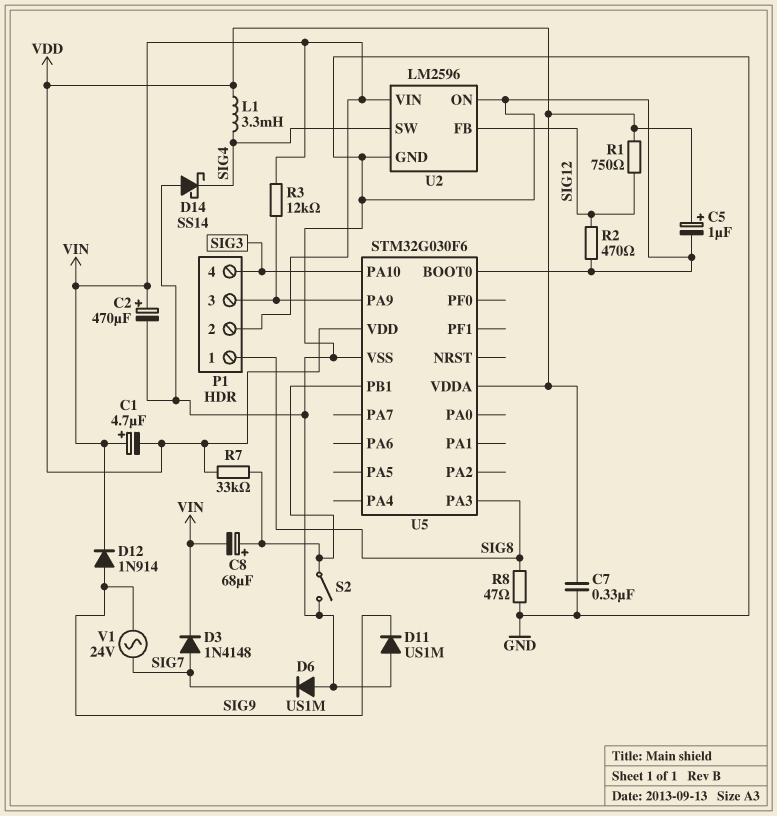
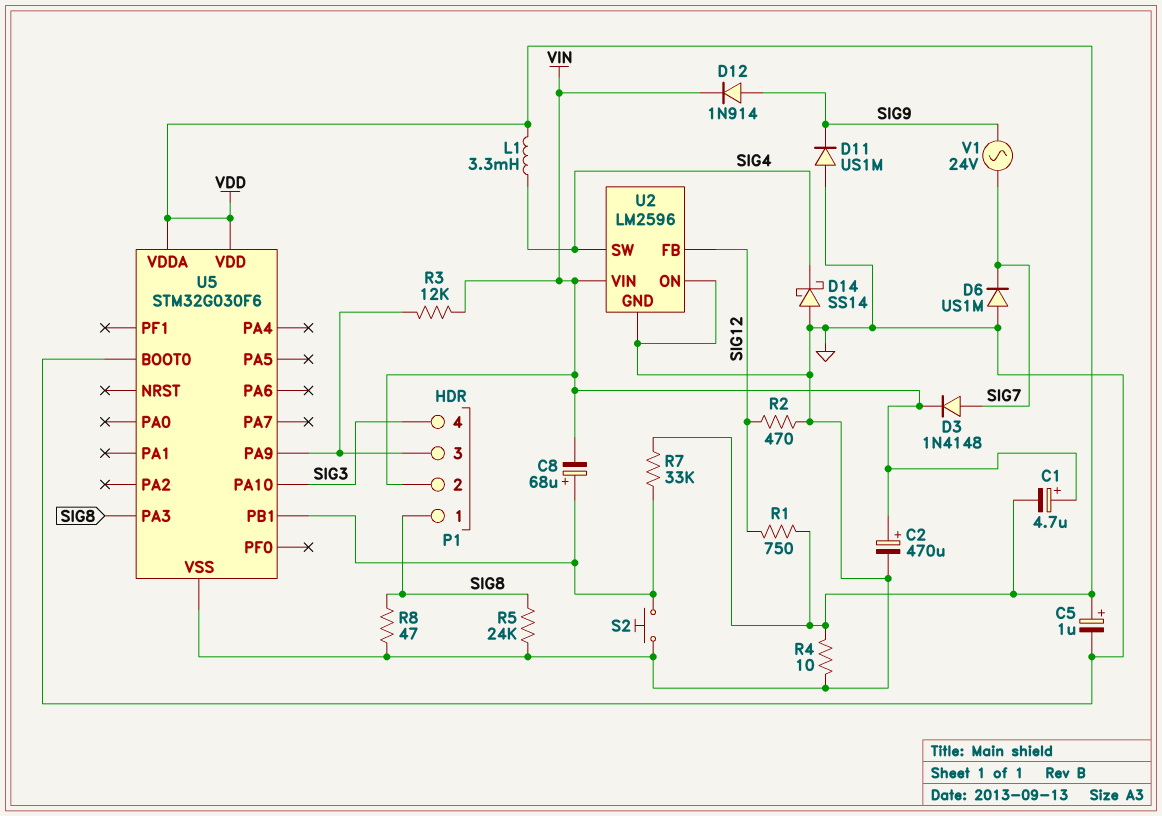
C7: 330nF (GND, VDD) -> none
R4: none -> 10 (GND, VDD)
R5: none -> 24k (GND, SIG8)
S2: switch (GND, U5/PB1) -> button (GND, U5/PB1)

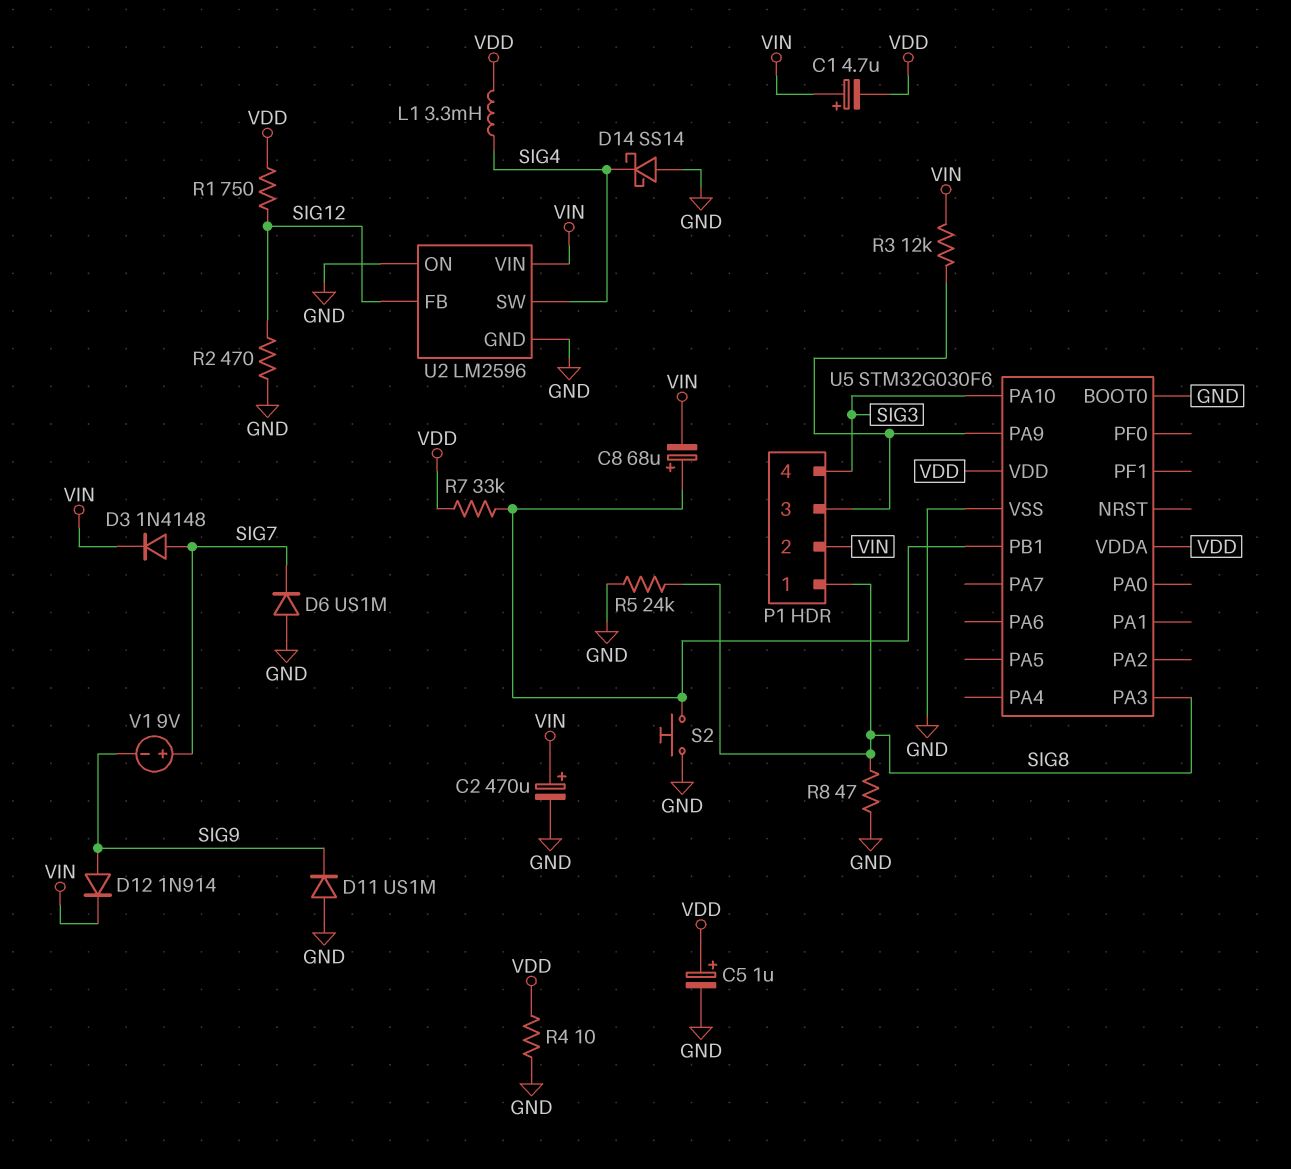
V1: AC 24V (SIG7, SIG9) -> 9V (plus SIG7, minus SIG9)

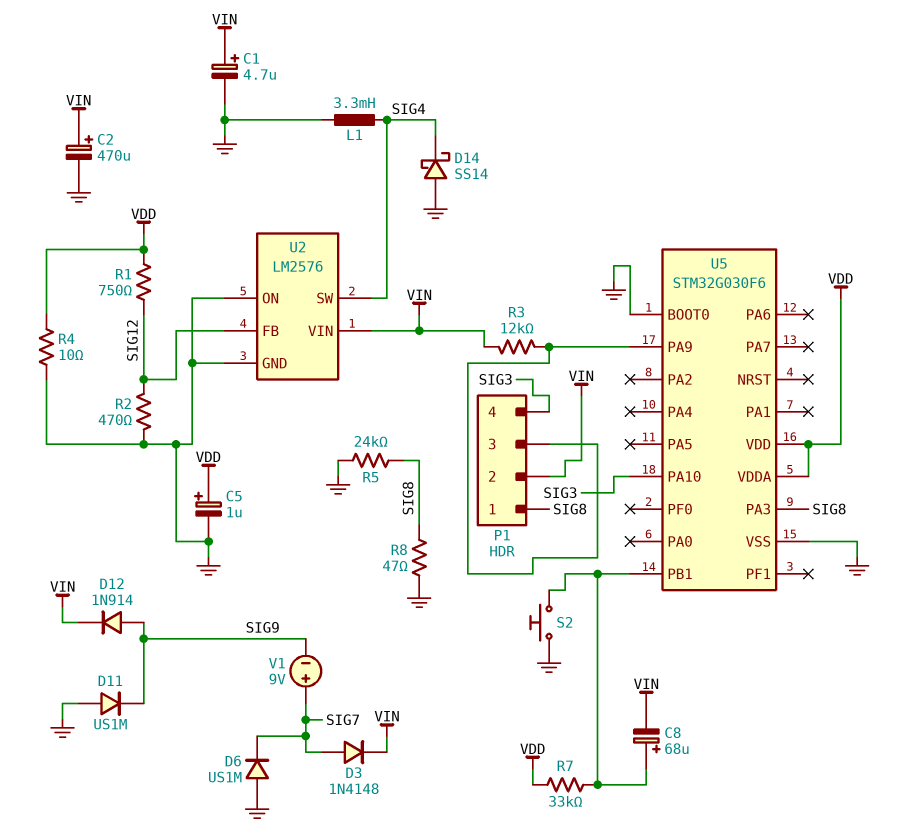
C1: 4.7uF (plus VIN, minus VDD) -> 4.7uF (plus VIN, minus GND)
L1: 3.3mH (SIG4, VDD) -> 3.3mH (GND, SIG4)
U2: LM2596 -> LM2576

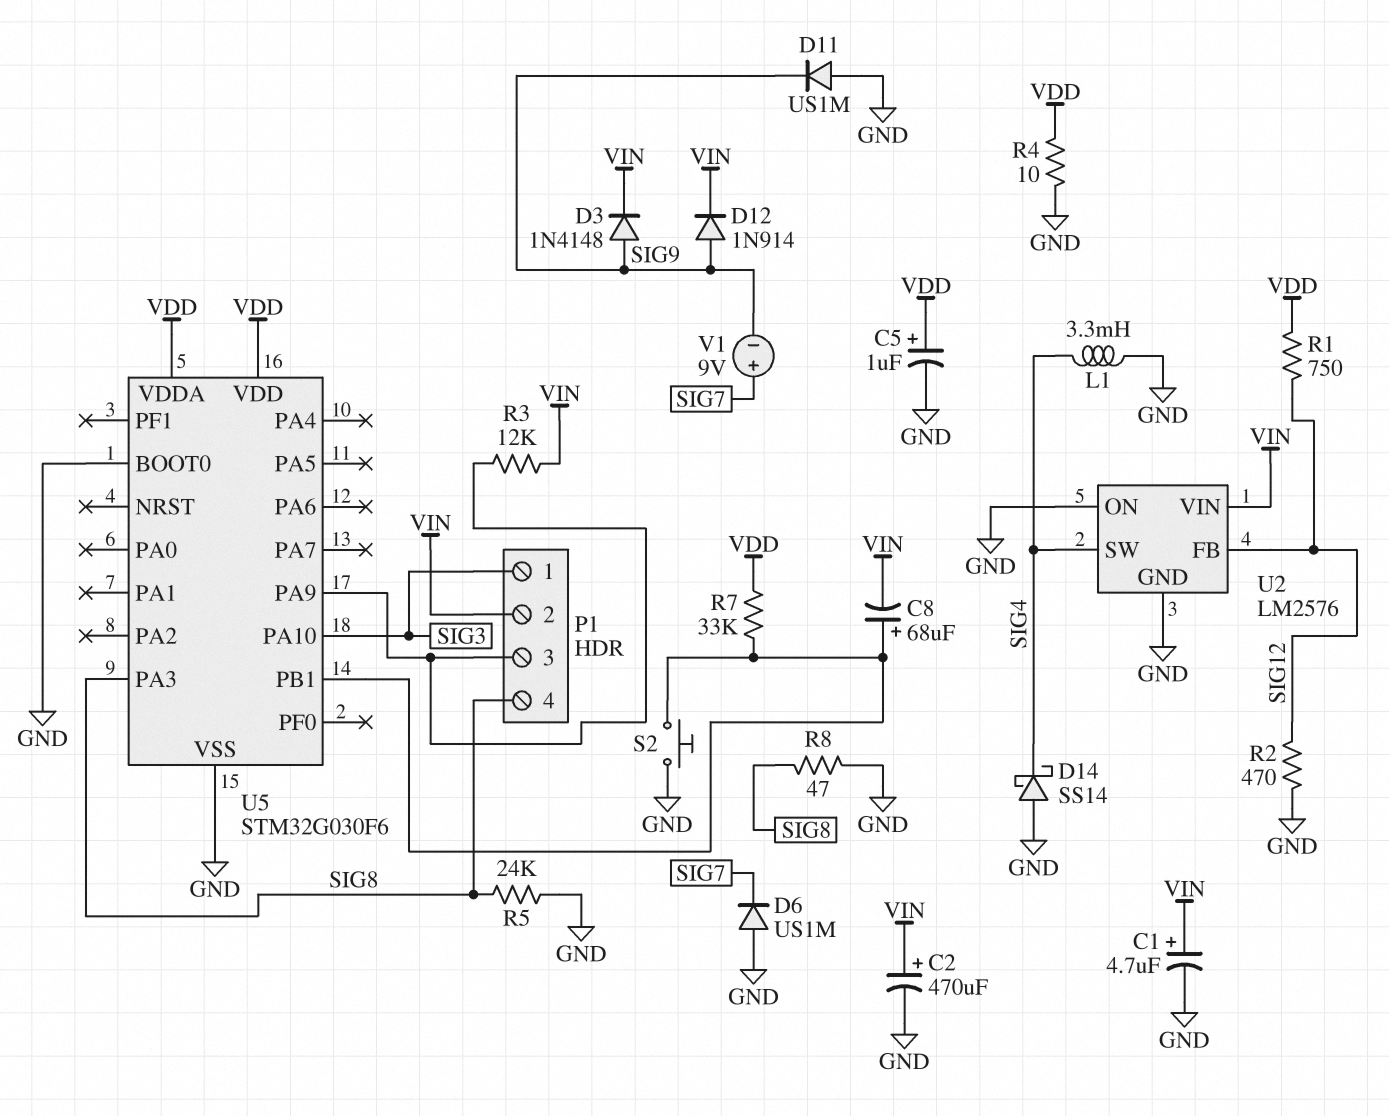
D3: diode 1N4148 (A SIG7, K VIN) -> diode 1N4148 (A SIG9, K VIN)
P1 pin 1: SIG8 -> SIG3
P1 pin 4: SIG3 -> SIG8

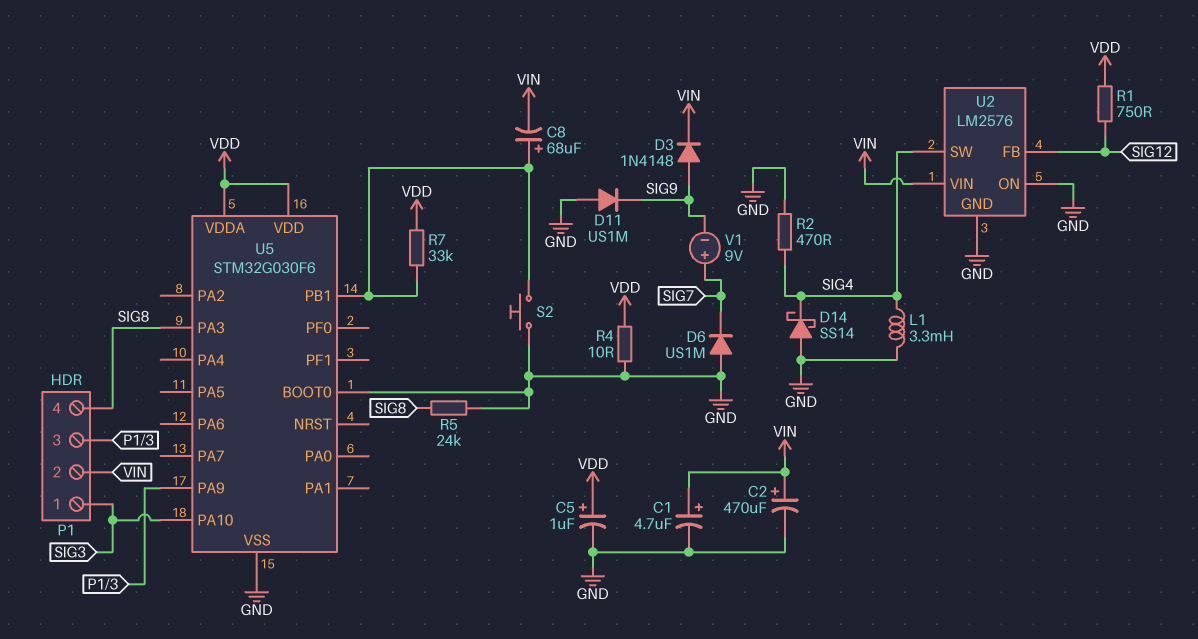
D12: diode 1N914 (A SIG9, K VIN) -> none
R2: 470 (GND, SIG12) -> 470 (GND, SIG4)
R3: 12k (P1/3, VIN) -> none
R8: 47 (GND, SIG8) -> none

